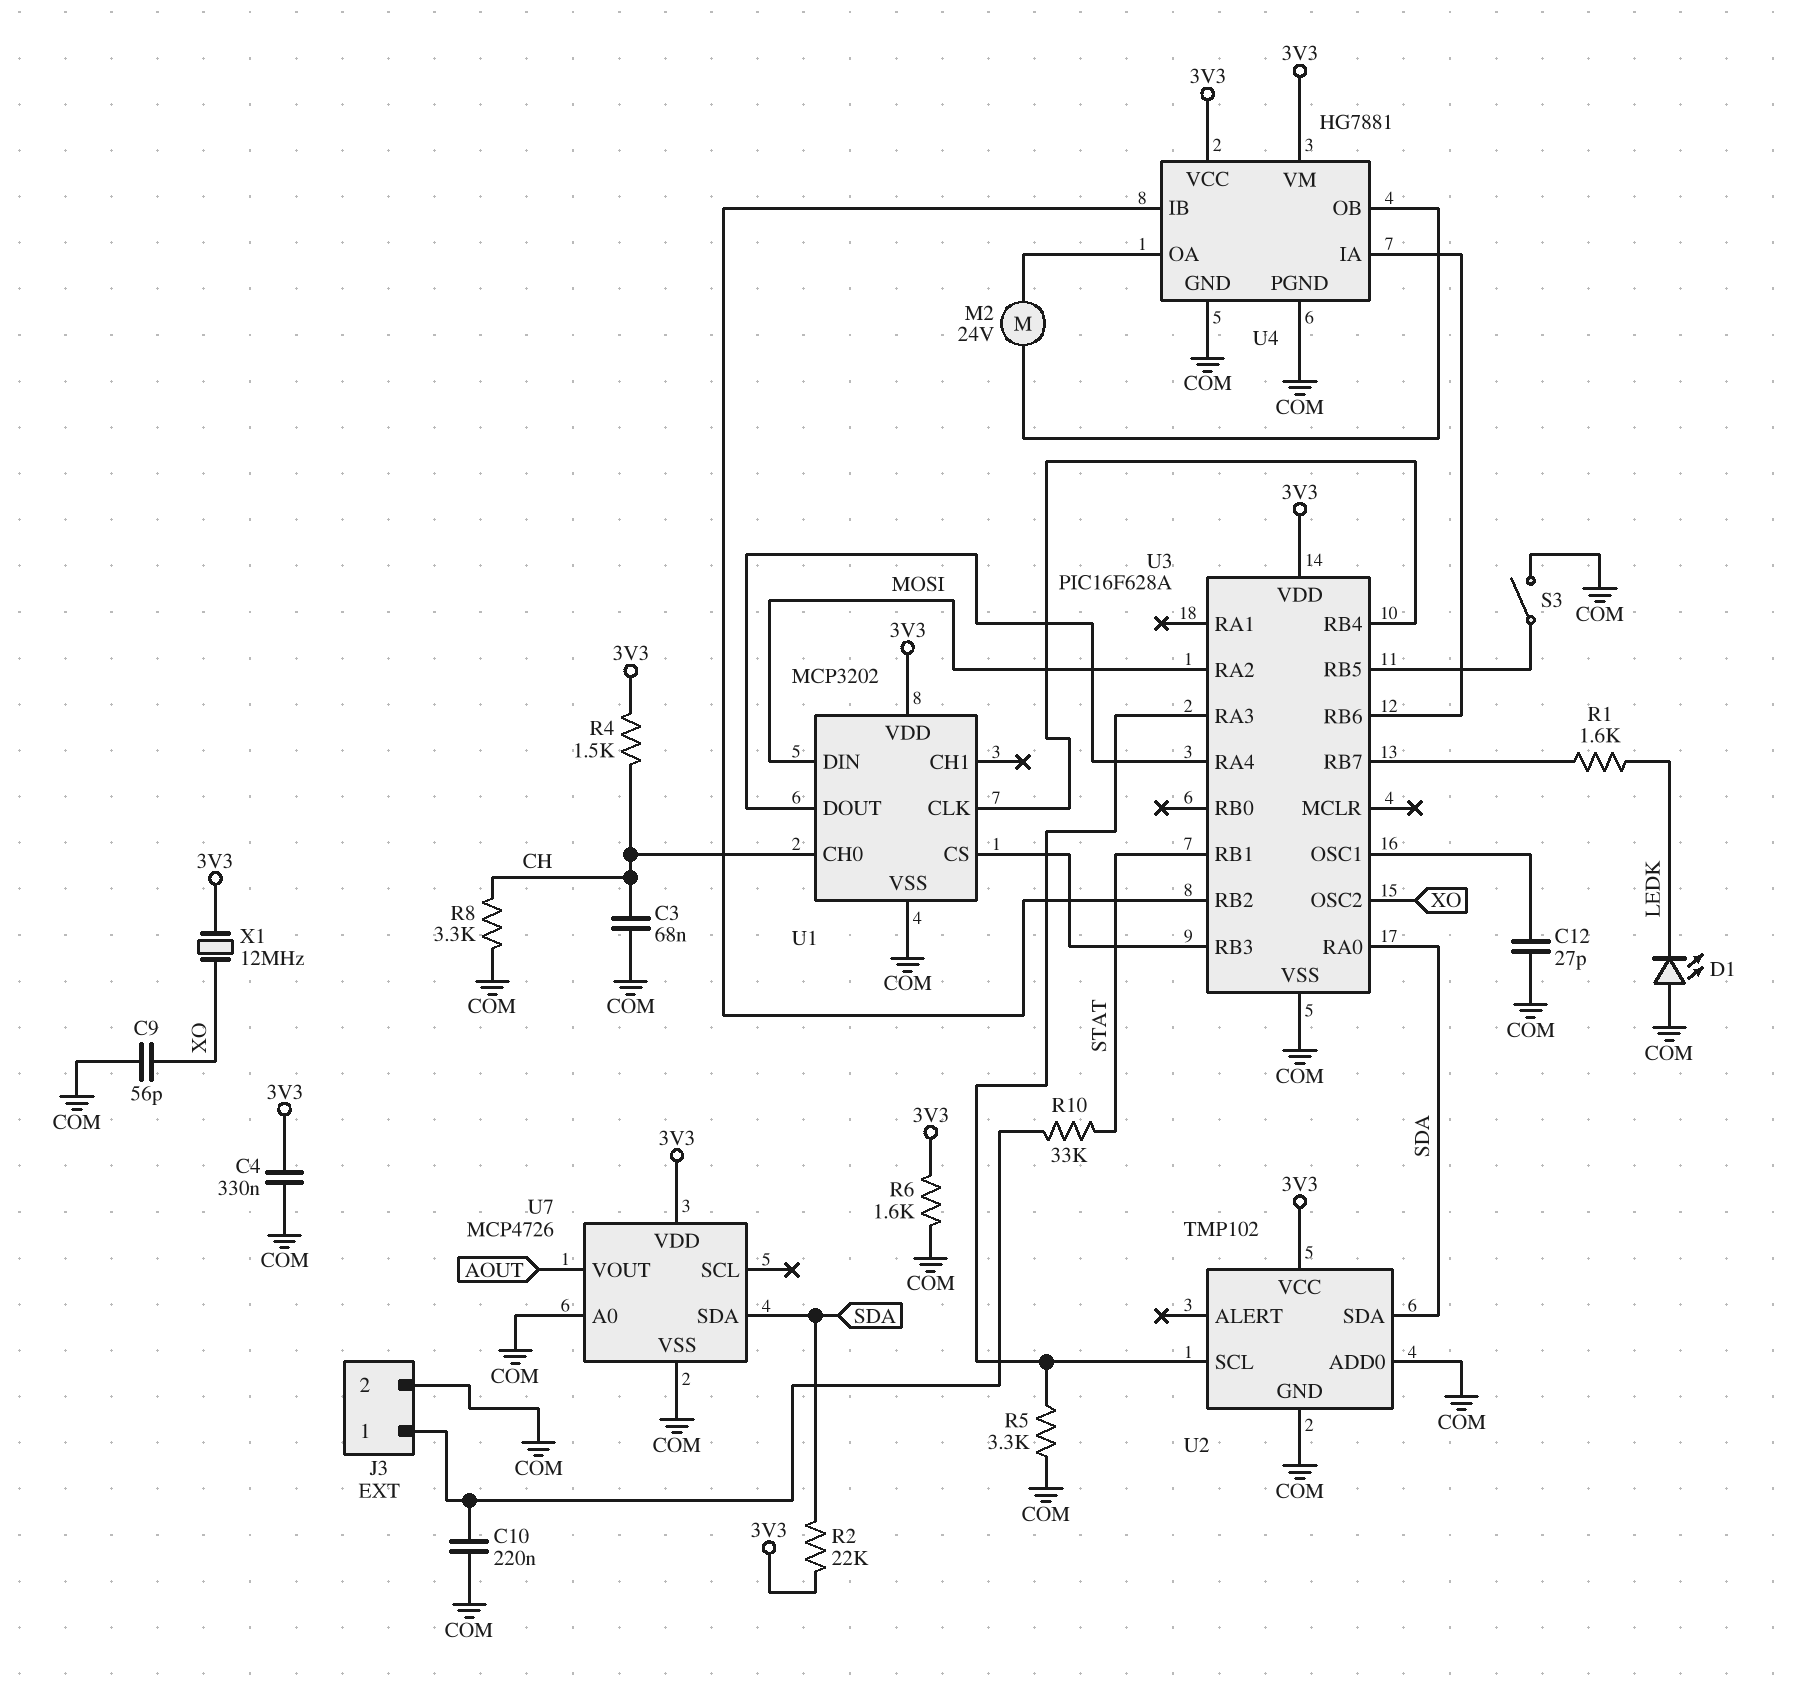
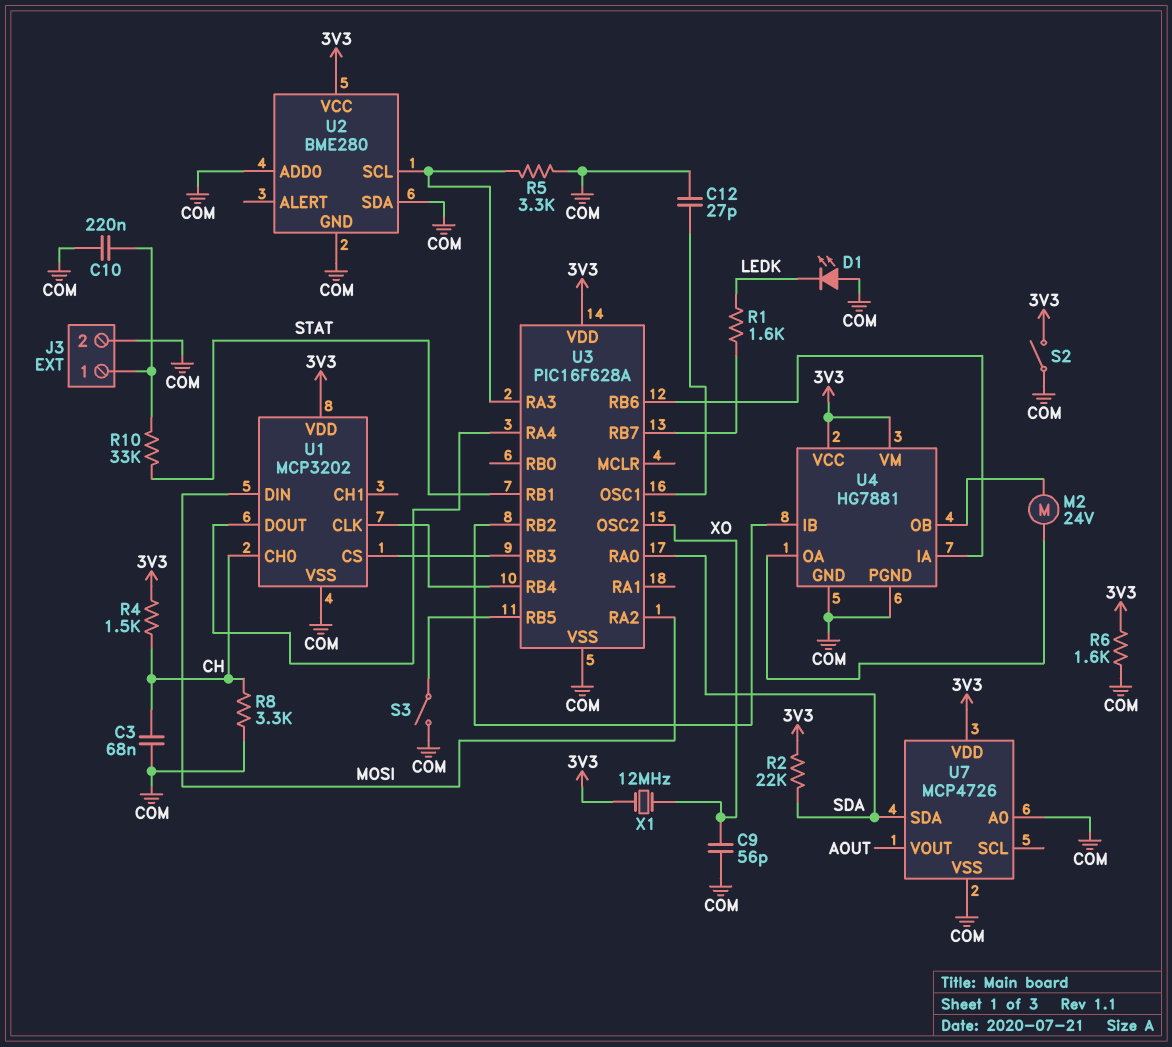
C4: 330nF (3V3, COM) -> none
S2: none -> switch (3V3, COM)
U2: TMP102 -> BME280
U2 pin SDA: SDA -> COM

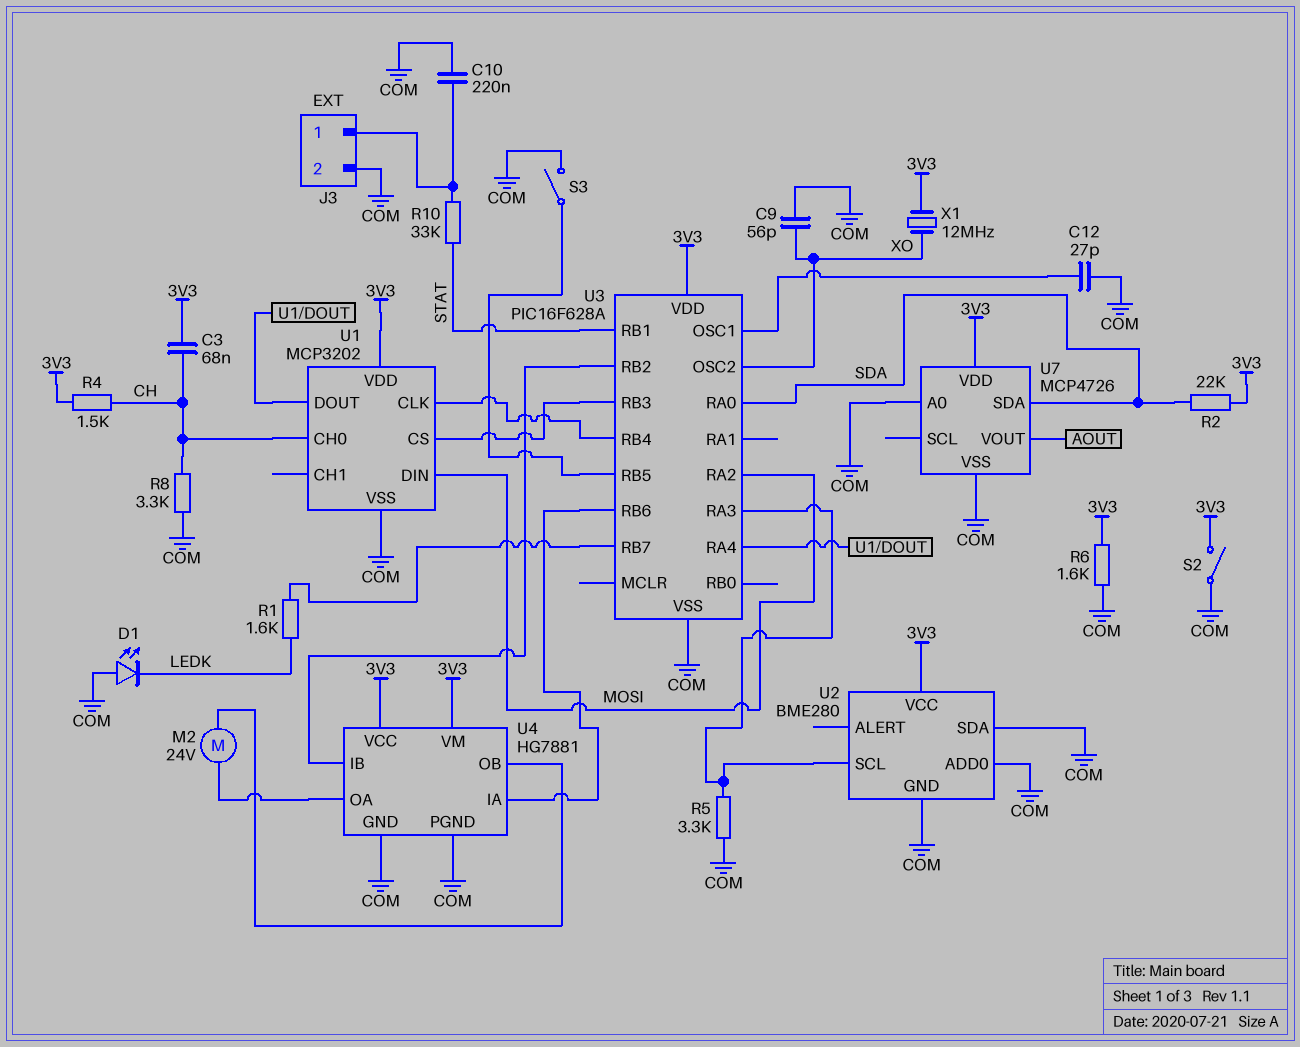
C3: 68nF (CH, COM) -> 68nF (3V3, CH)

